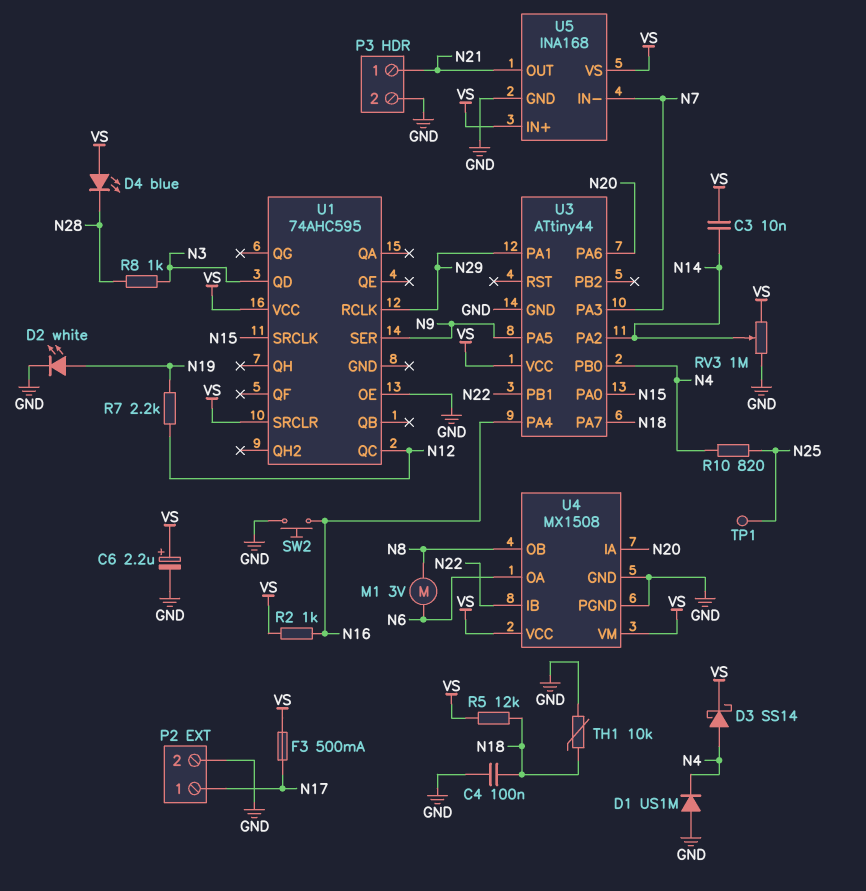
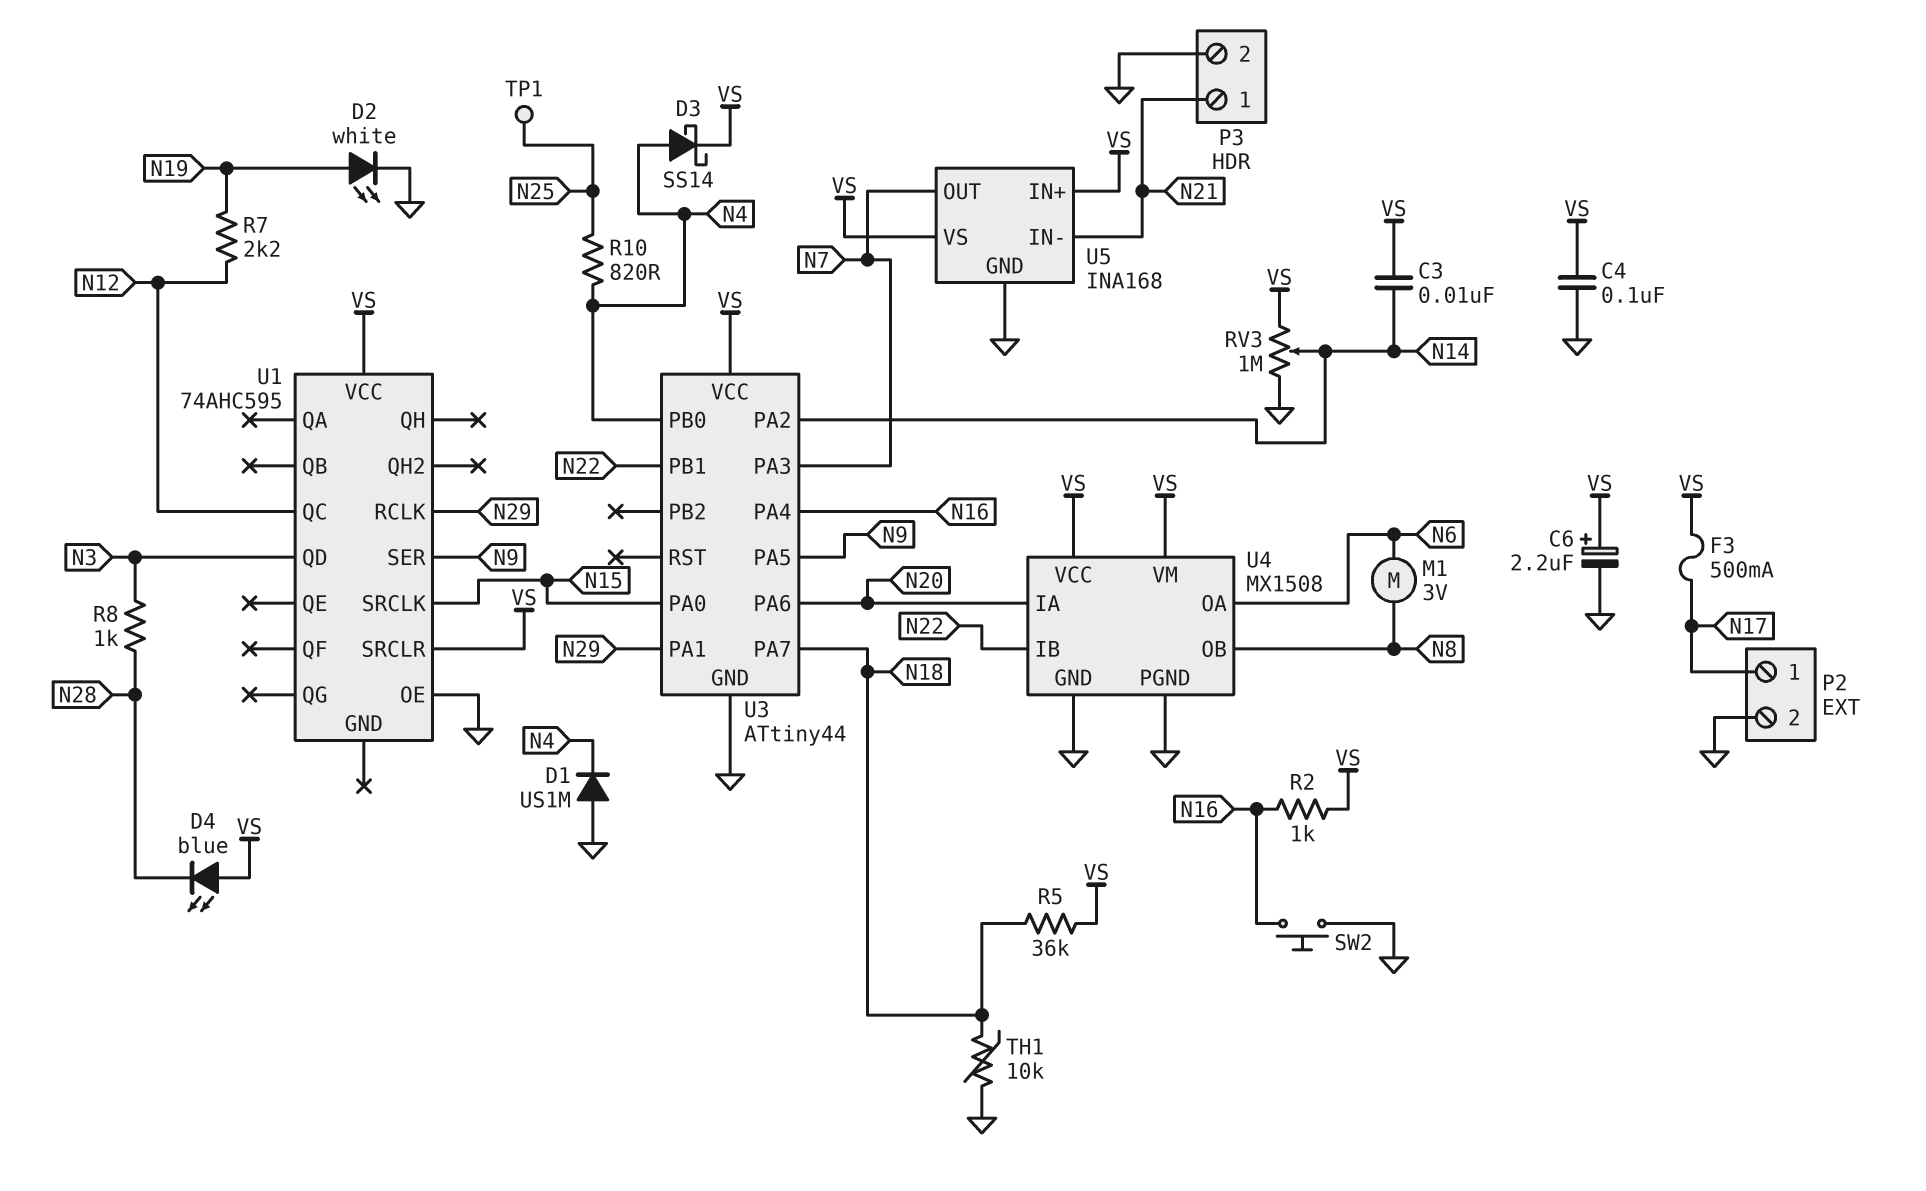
C4: 100nF (GND, N18) -> 100nF (GND, VS)
R5: 12k (N18, VS) -> 36k (N18, VS)
U5 pin IN-: N7 -> N21
U5 pin OUT: N21 -> N7

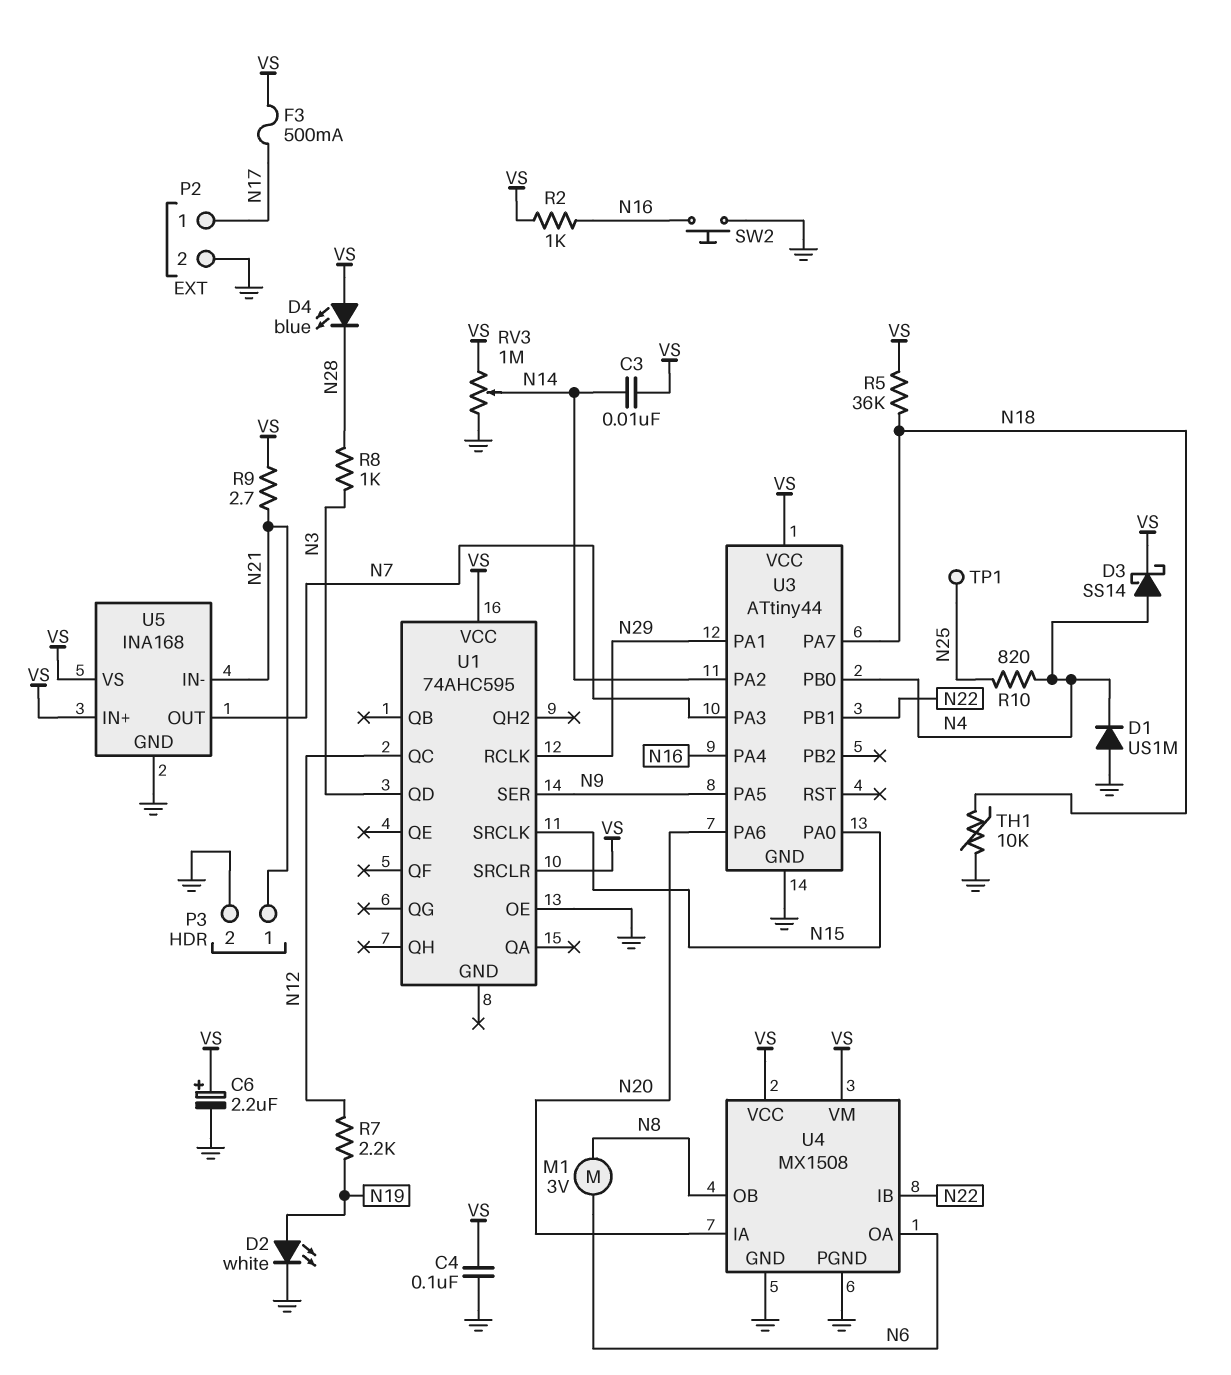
R9: none -> 2.7 (N21, VS)

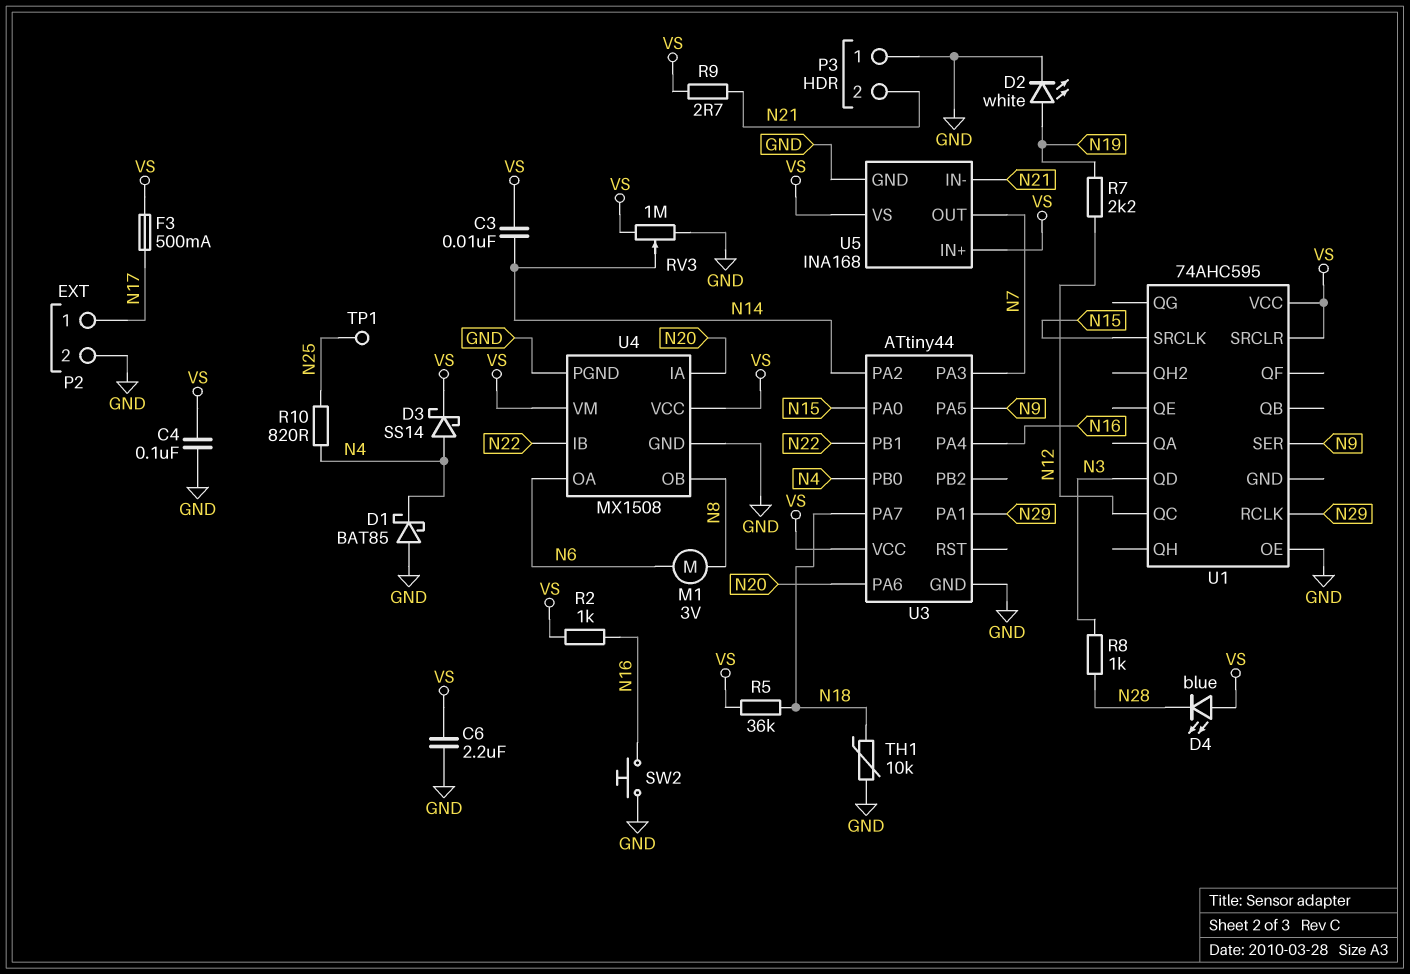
C6: 2.2uF (plus VS, minus GND) -> 2.2uF (GND, VS)
D1: diode US1M (A GND, K N4) -> schottky BAT85 (A GND, K N4)
P3 pin 1: N21 -> GND
P3 pin 2: GND -> N21

